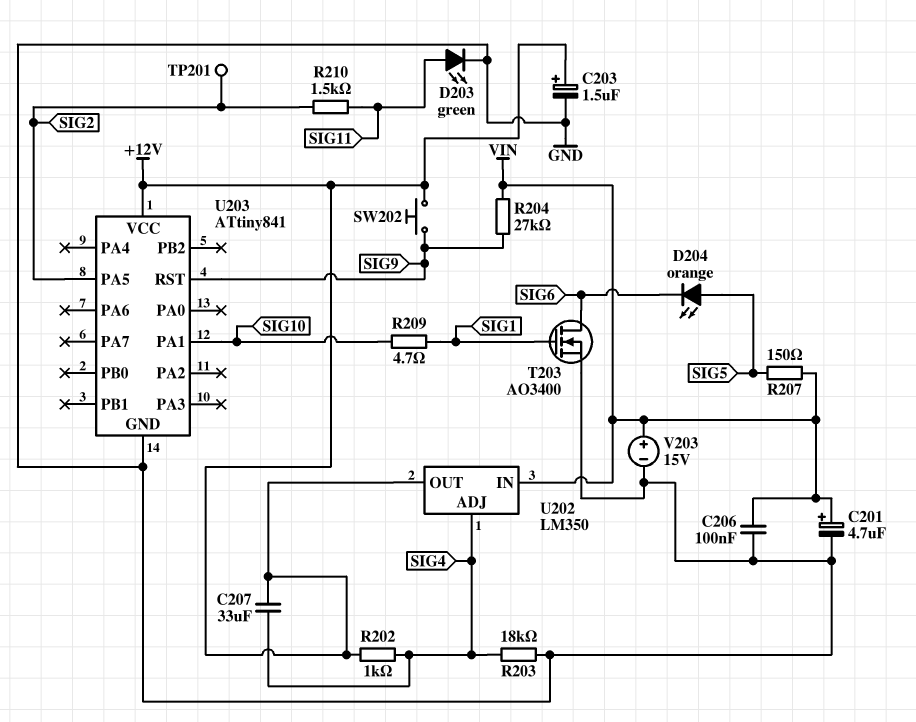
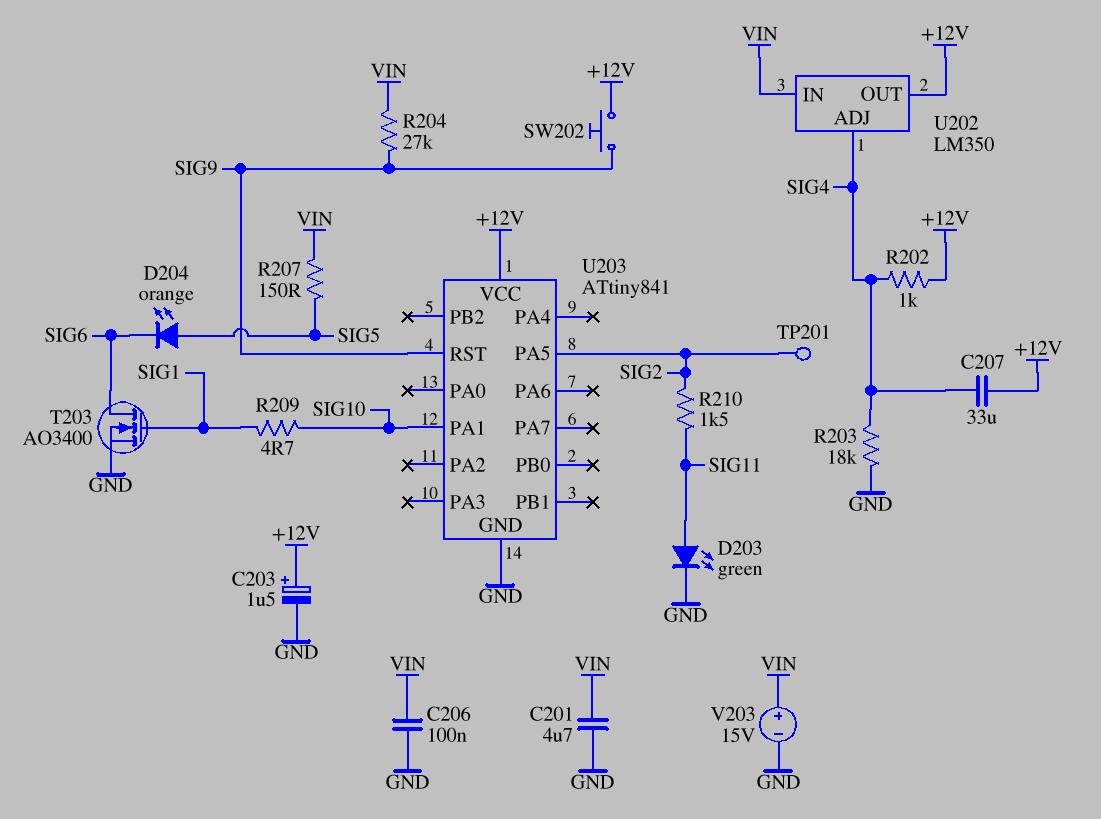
C201: 4.7uF (plus VIN, minus GND) -> 4.7uF (GND, VIN)

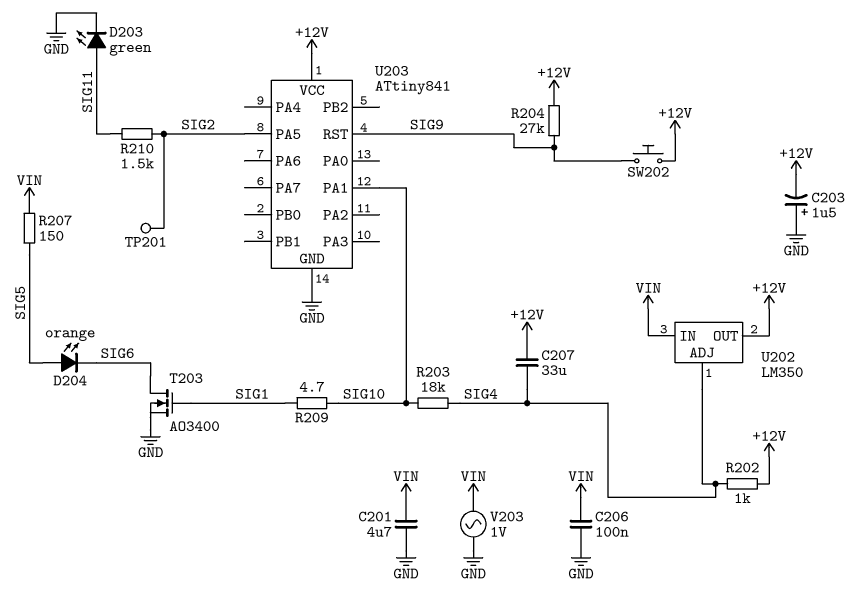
C203: 1.5uF (plus +12V, minus GND) -> 1.5uF (plus GND, minus +12V)
R203: 18k (GND, SIG4) -> 18k (SIG4, SIG10)
R204: 27k (SIG9, VIN) -> 27k (+12V, SIG9)
V203: 15V (plus VIN, minus GND) -> AC 1V (GND, VIN)

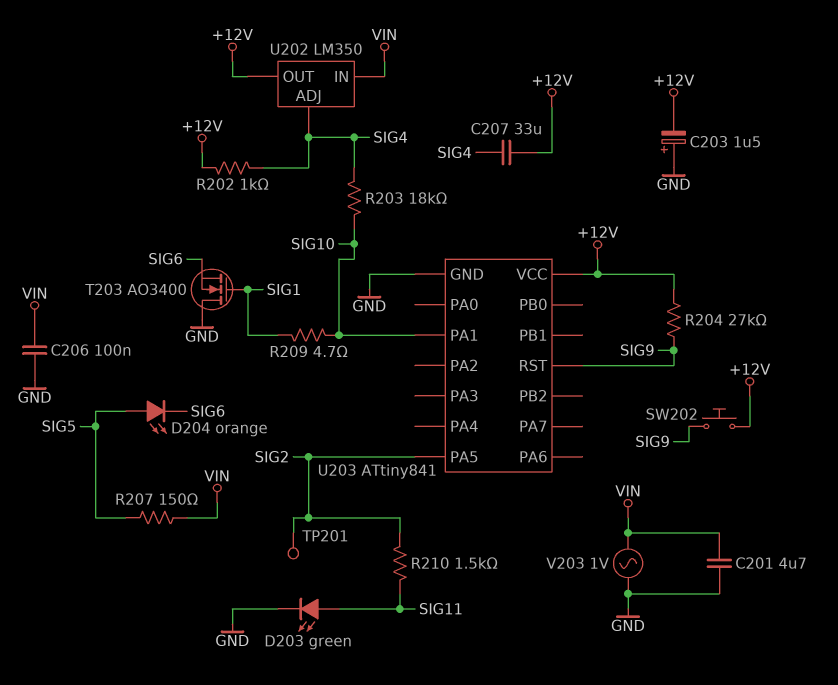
T203: NMOS AO3400 (G SIG1, D SIG6, S GND) -> NMOS AO3400 (G SIG1, D GND, S SIG6)

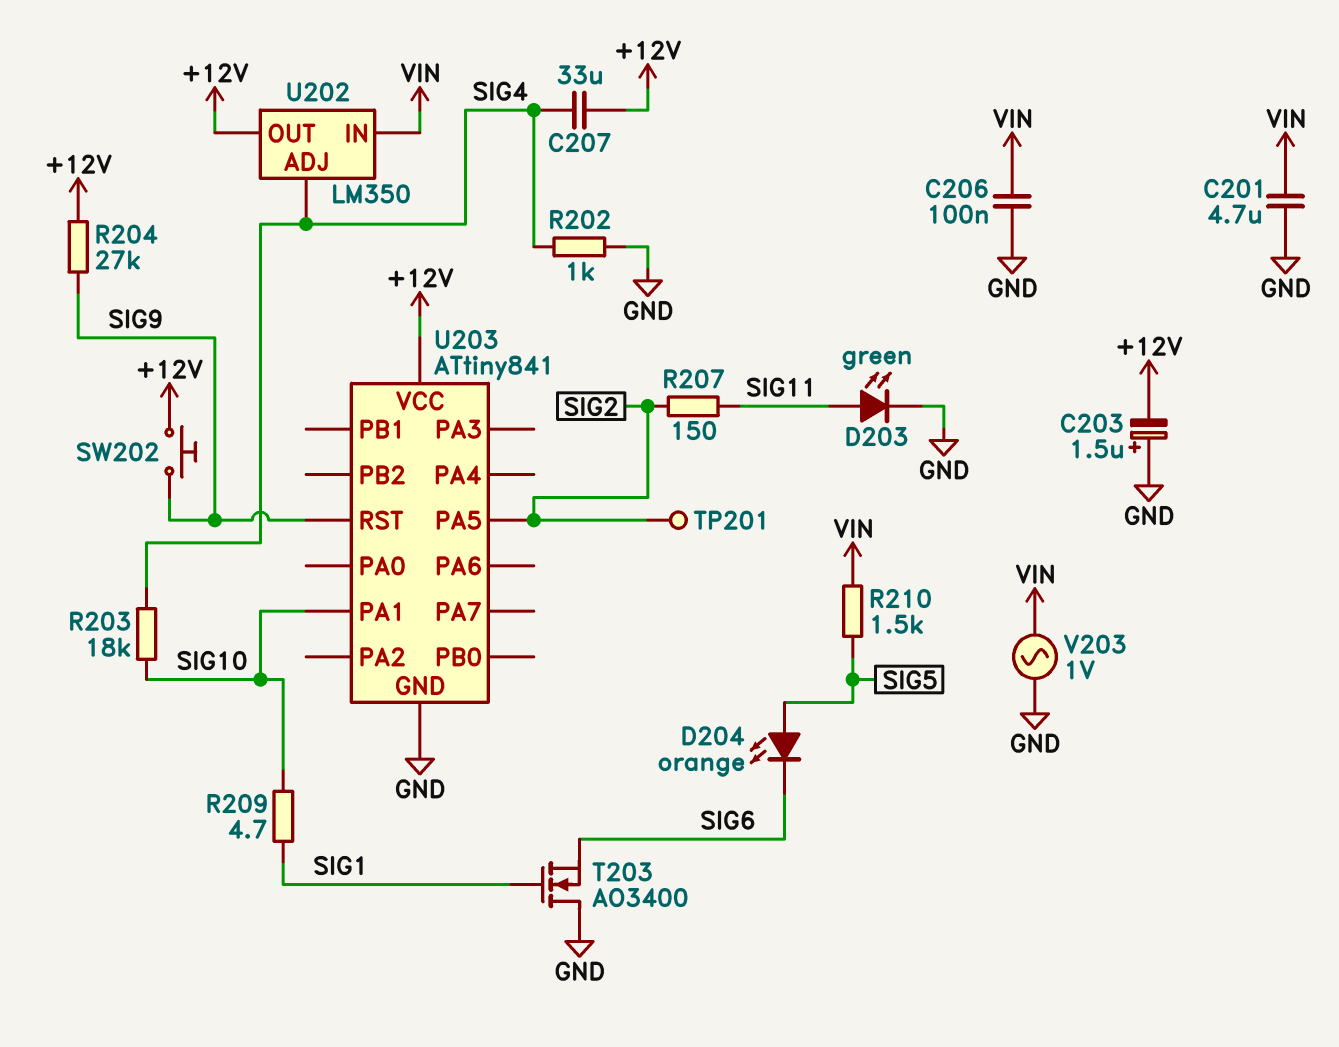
R202: 1k (+12V, SIG4) -> 1k (GND, SIG4)
R207: 150 (SIG5, VIN) -> 150 (SIG2, SIG11)
R210: 1.5k (SIG2, SIG11) -> 1.5k (SIG5, VIN)

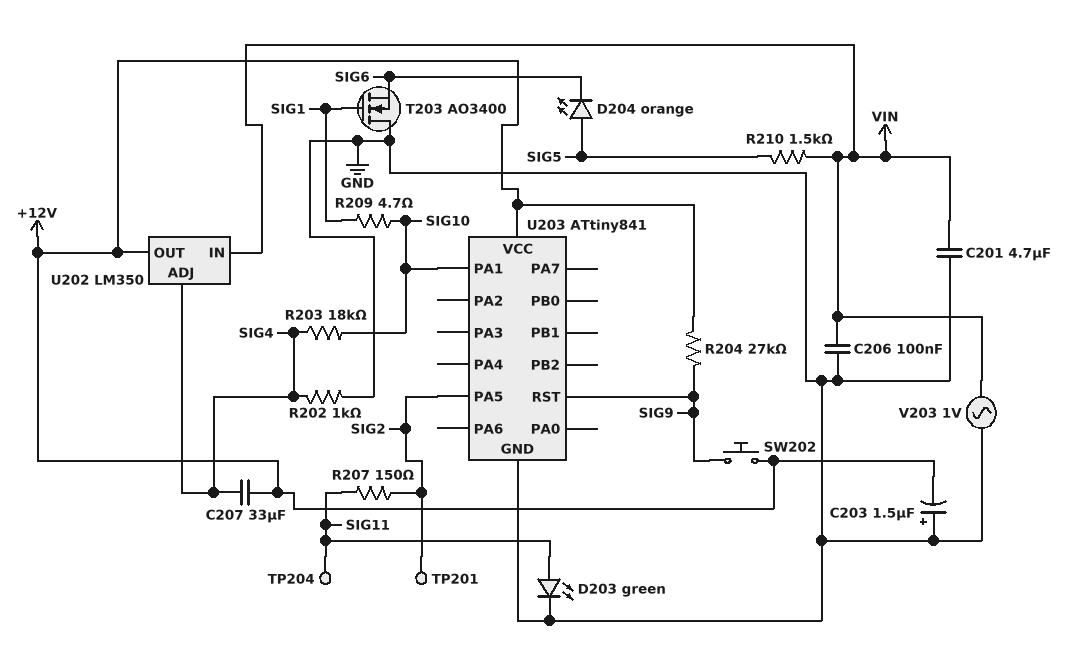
TP204: none -> test point (SIG11)

